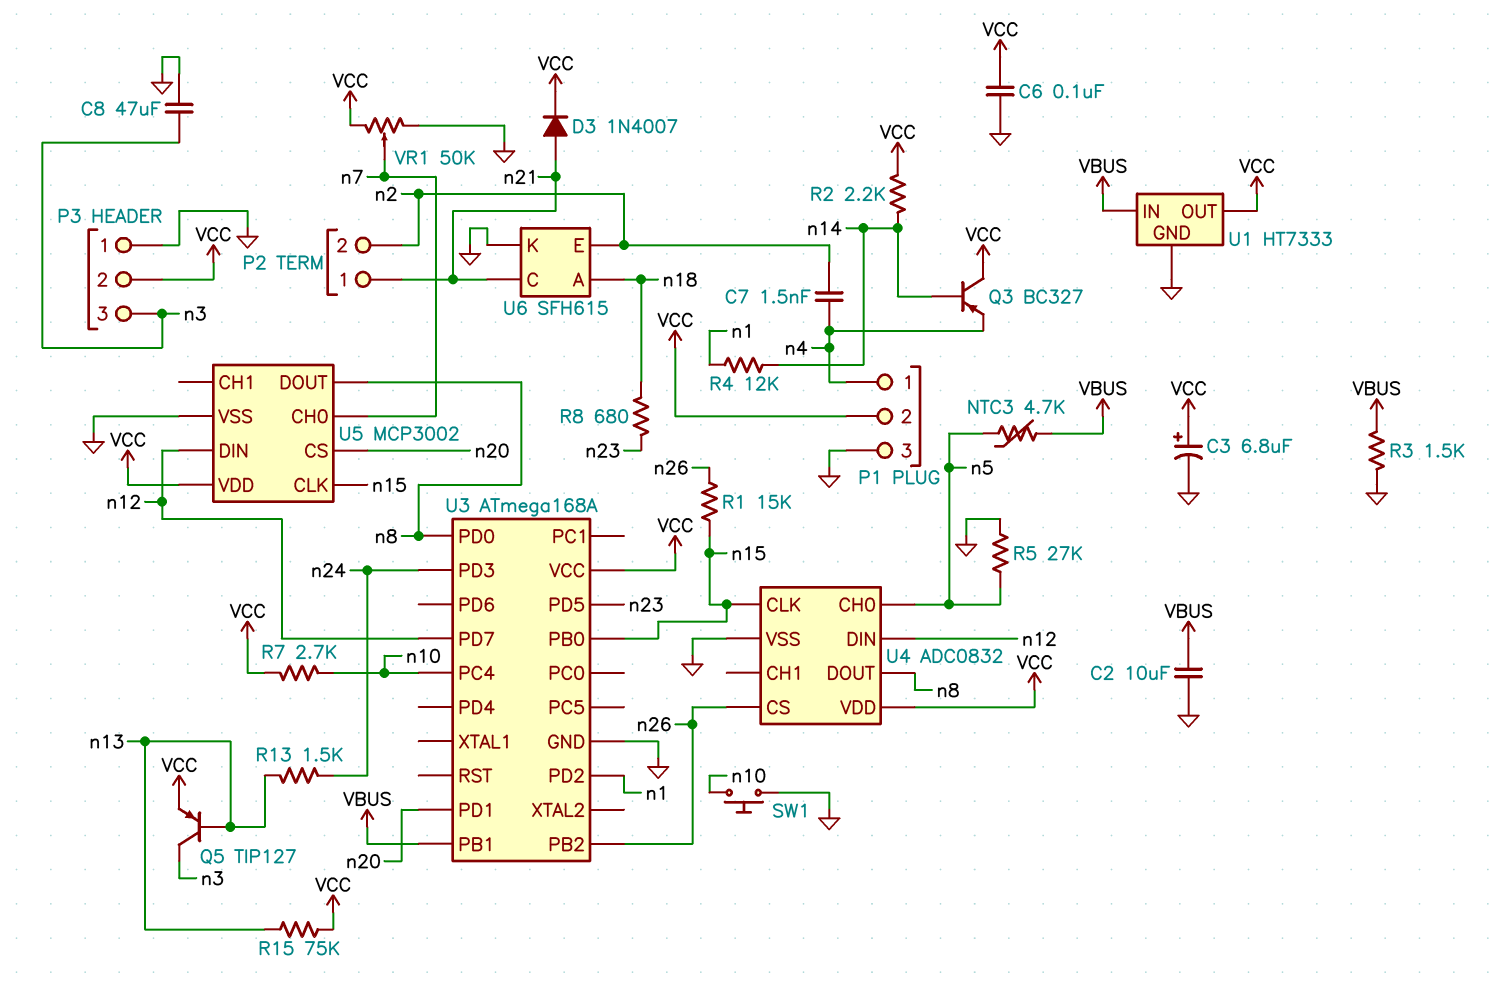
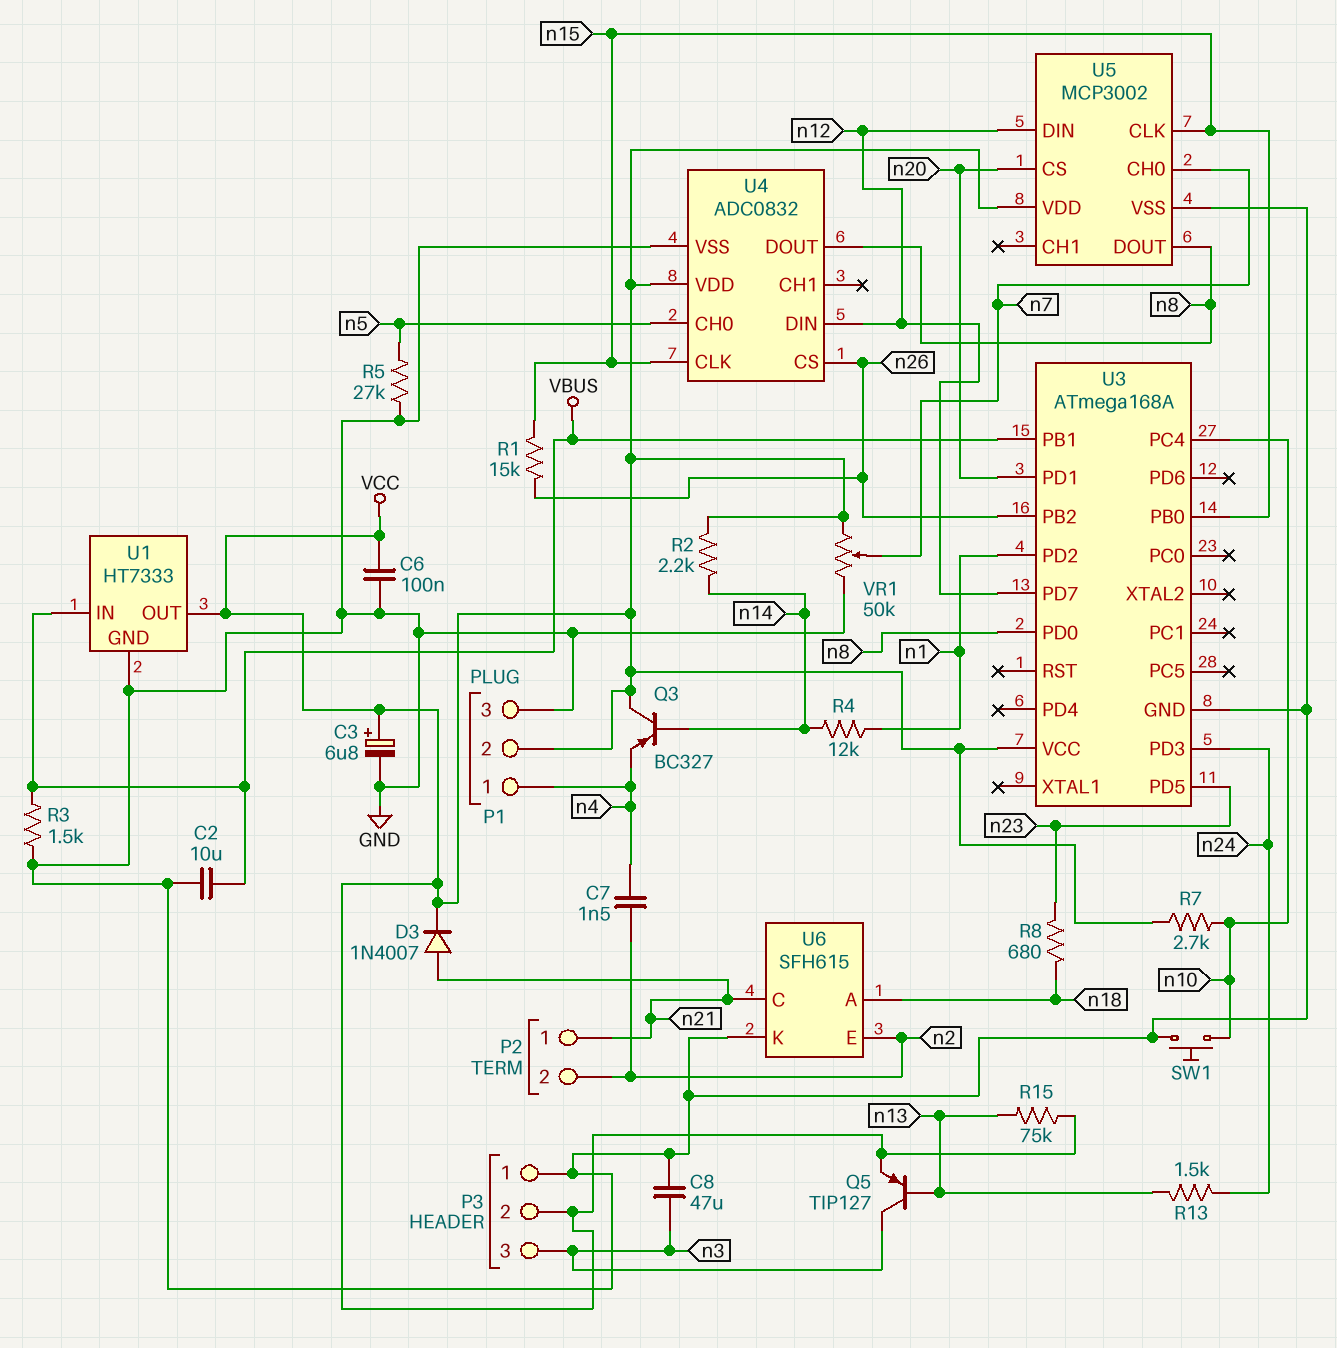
NTC3: 4.7k (VBUS, n5) -> none

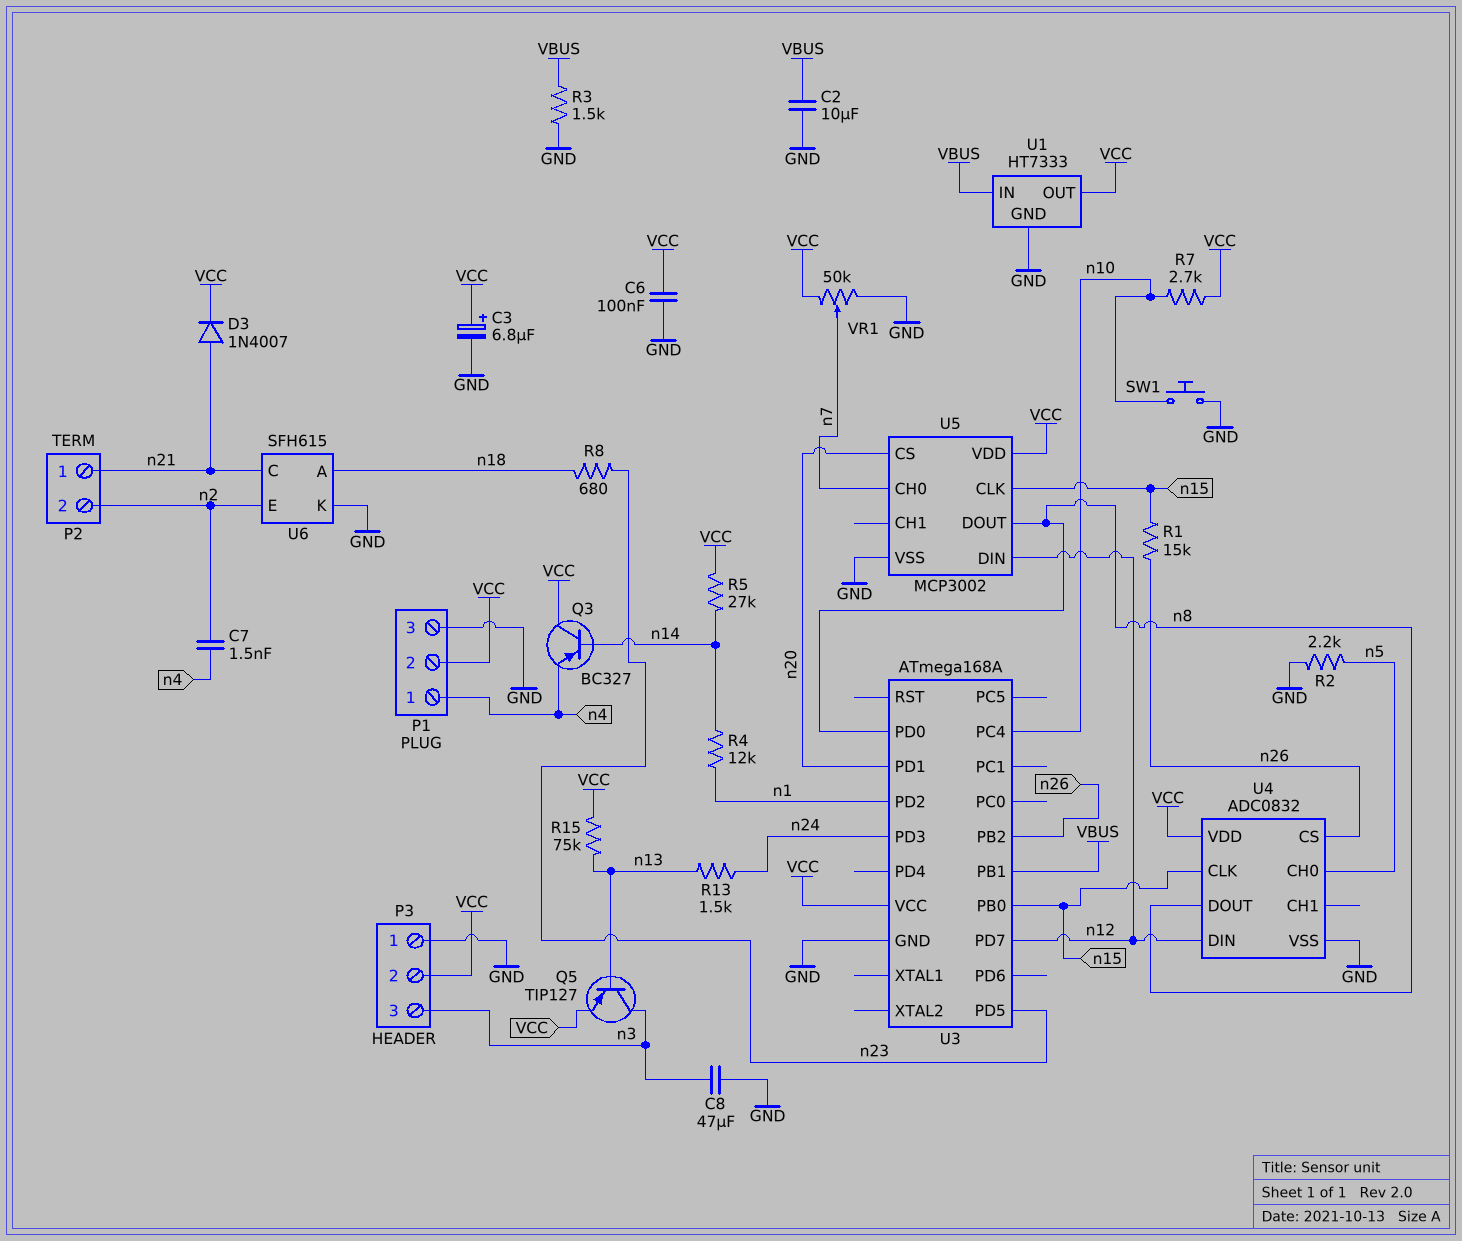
R2: 2.2k (VCC, n14) -> 2.2k (GND, n5)
R5: 27k (GND, n5) -> 27k (VCC, n14)

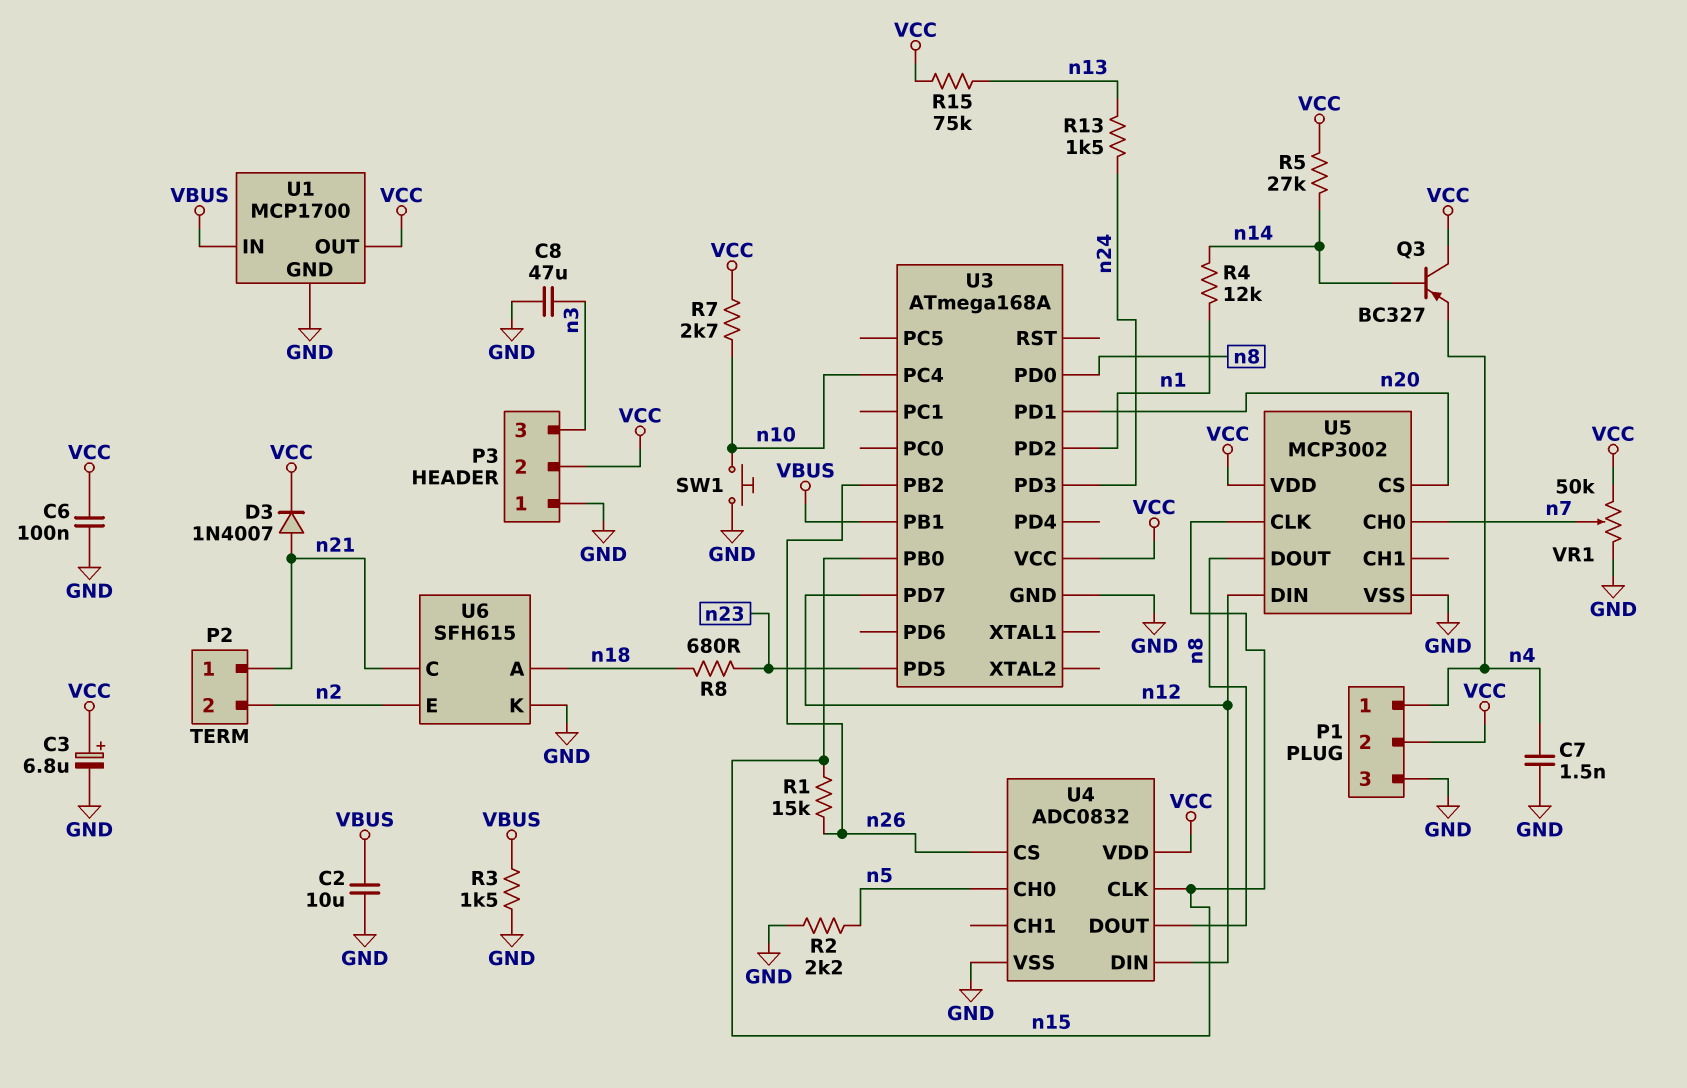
C7: 1.5nF (n2, n4) -> 1.5nF (GND, n4)
Q5: PNP TIP127 (B n13, C n3, E VCC) -> none
U1: HT7333 -> MCP1700

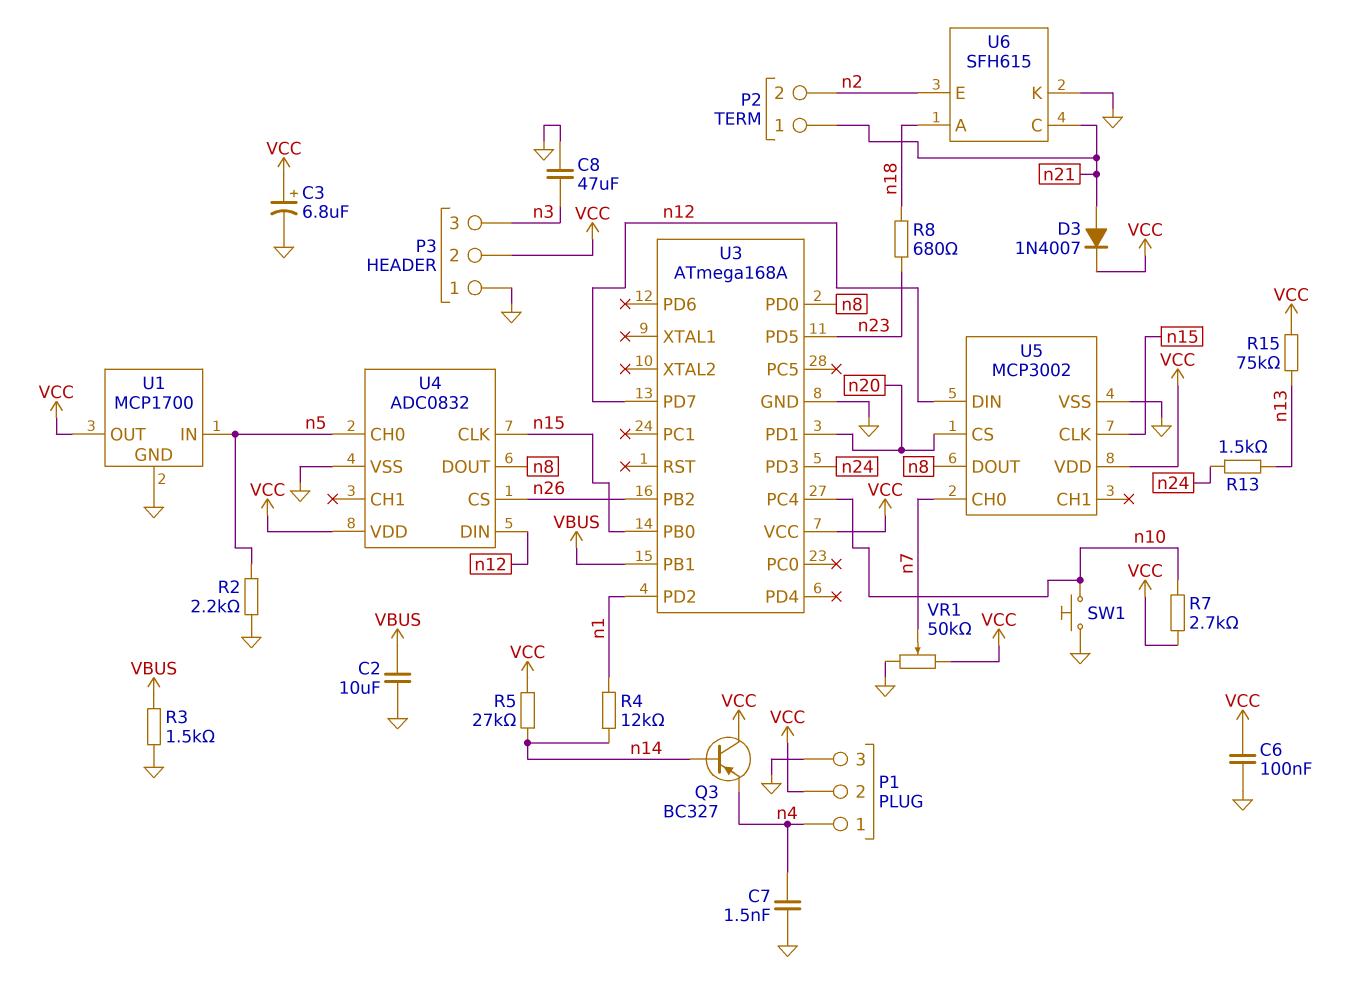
R1: 15k (n15, n26) -> none
U1 pin IN: VBUS -> n5

